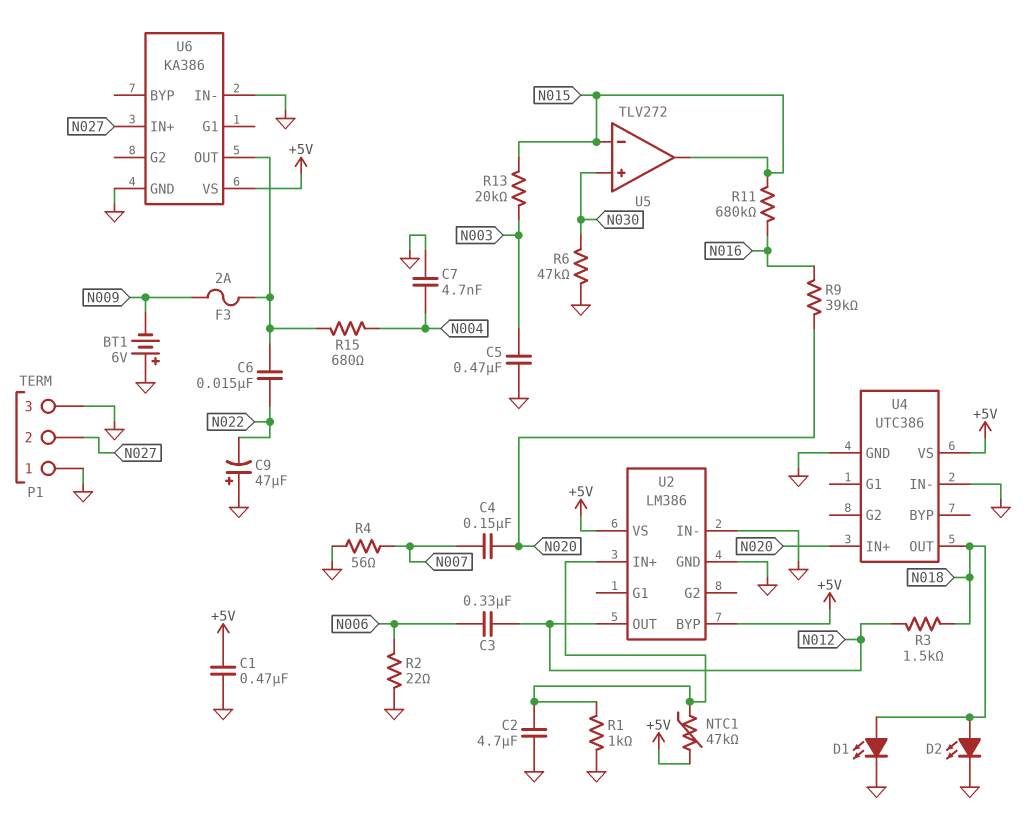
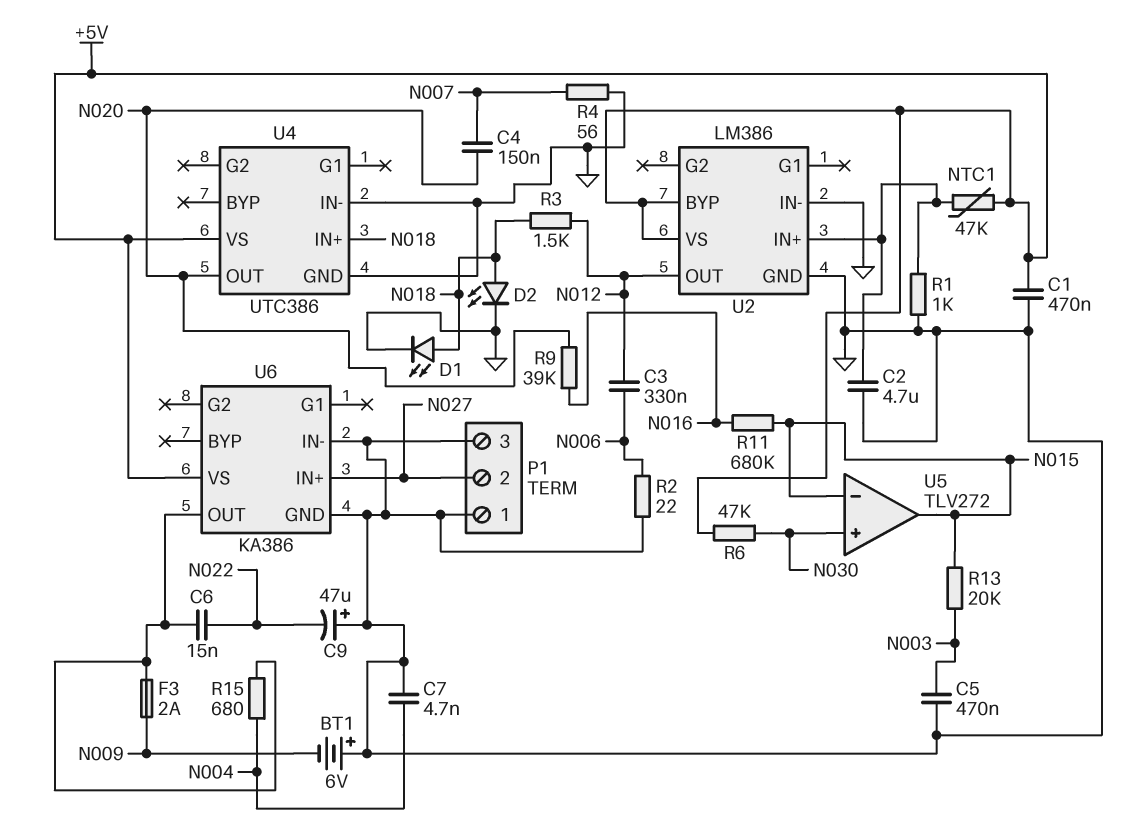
R6: 47k (GND, N030) -> 47k (+5V, N030)
U4 pin IN+: N020 -> N018
U4 pin OUT: N018 -> N020

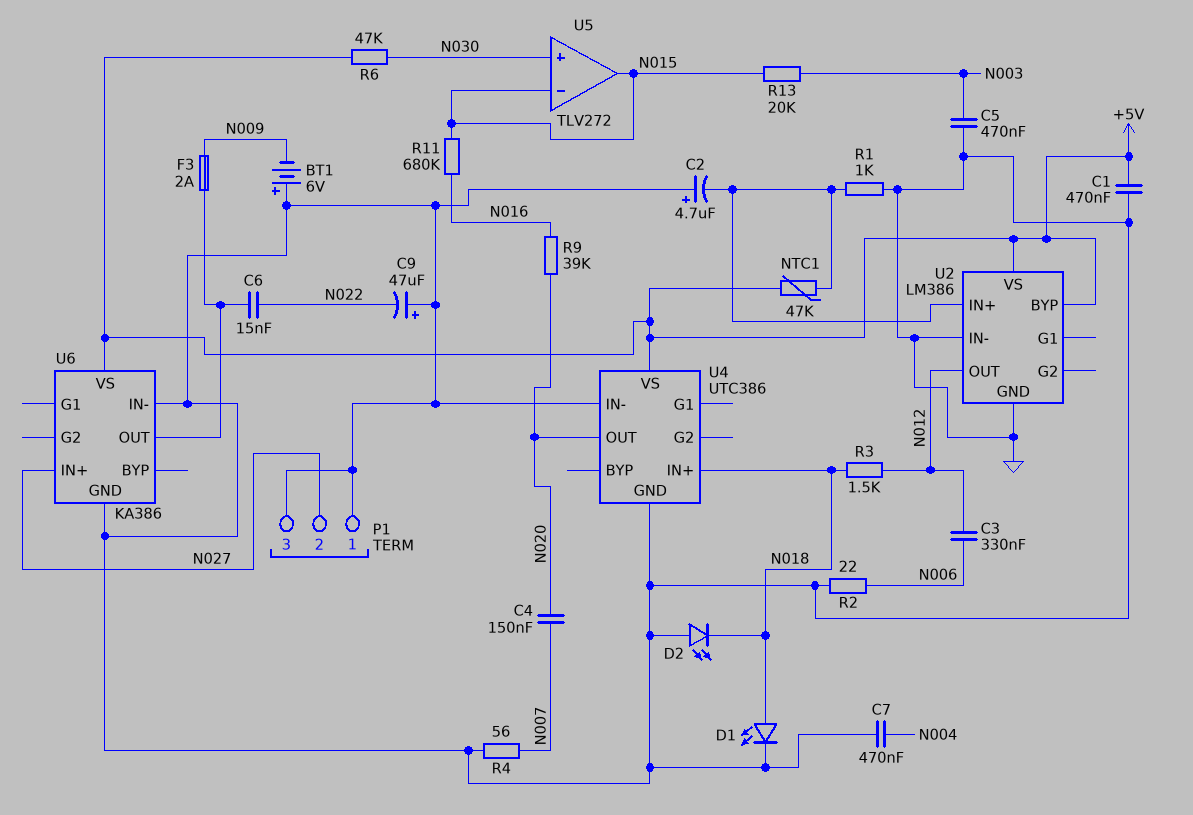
C2: 4.7uF (GND, U2/IN+) -> 4.7uF (plus GND, minus U2/IN+)
C7: 4.7nF (GND, N004) -> 470nF (GND, N004)
D2: LED (A N018, K GND) -> LED (A GND, K N018)
R15: 680 (N004, U6/OUT) -> none

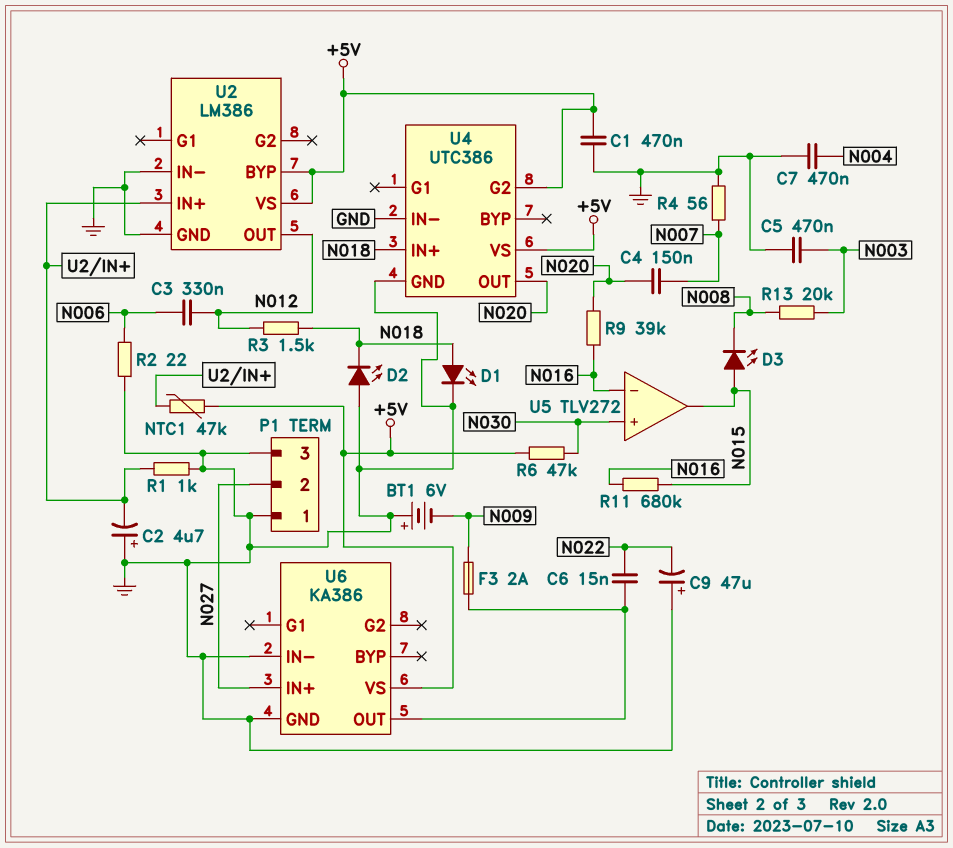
D3: none -> LED (A N015, K N008)
R13: 20k (N003, N015) -> 20k (N003, N008)
U4 pin G2: none -> +5V
U5 pin in-: N015 -> N016

